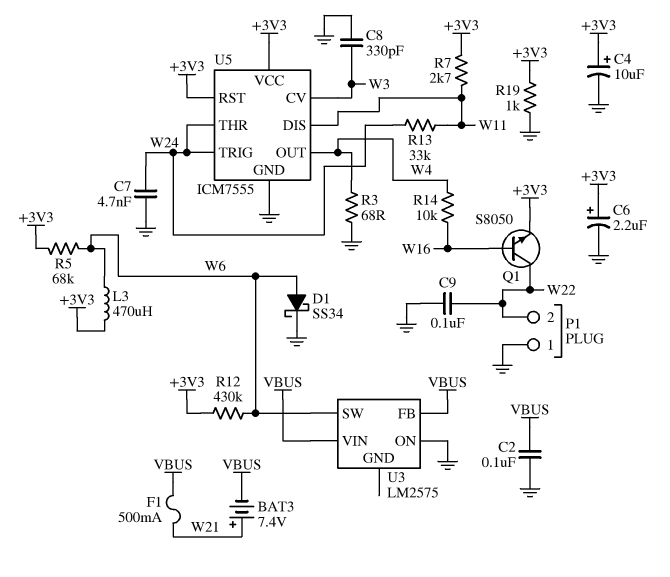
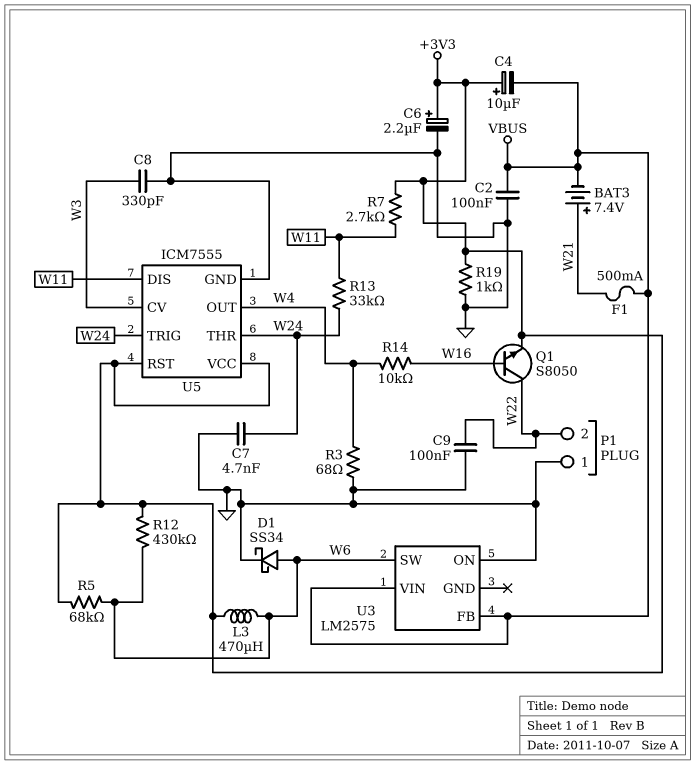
C4: 10uF (plus +3V3, minus GND) -> 10uF (plus +3V3, minus VBUS)

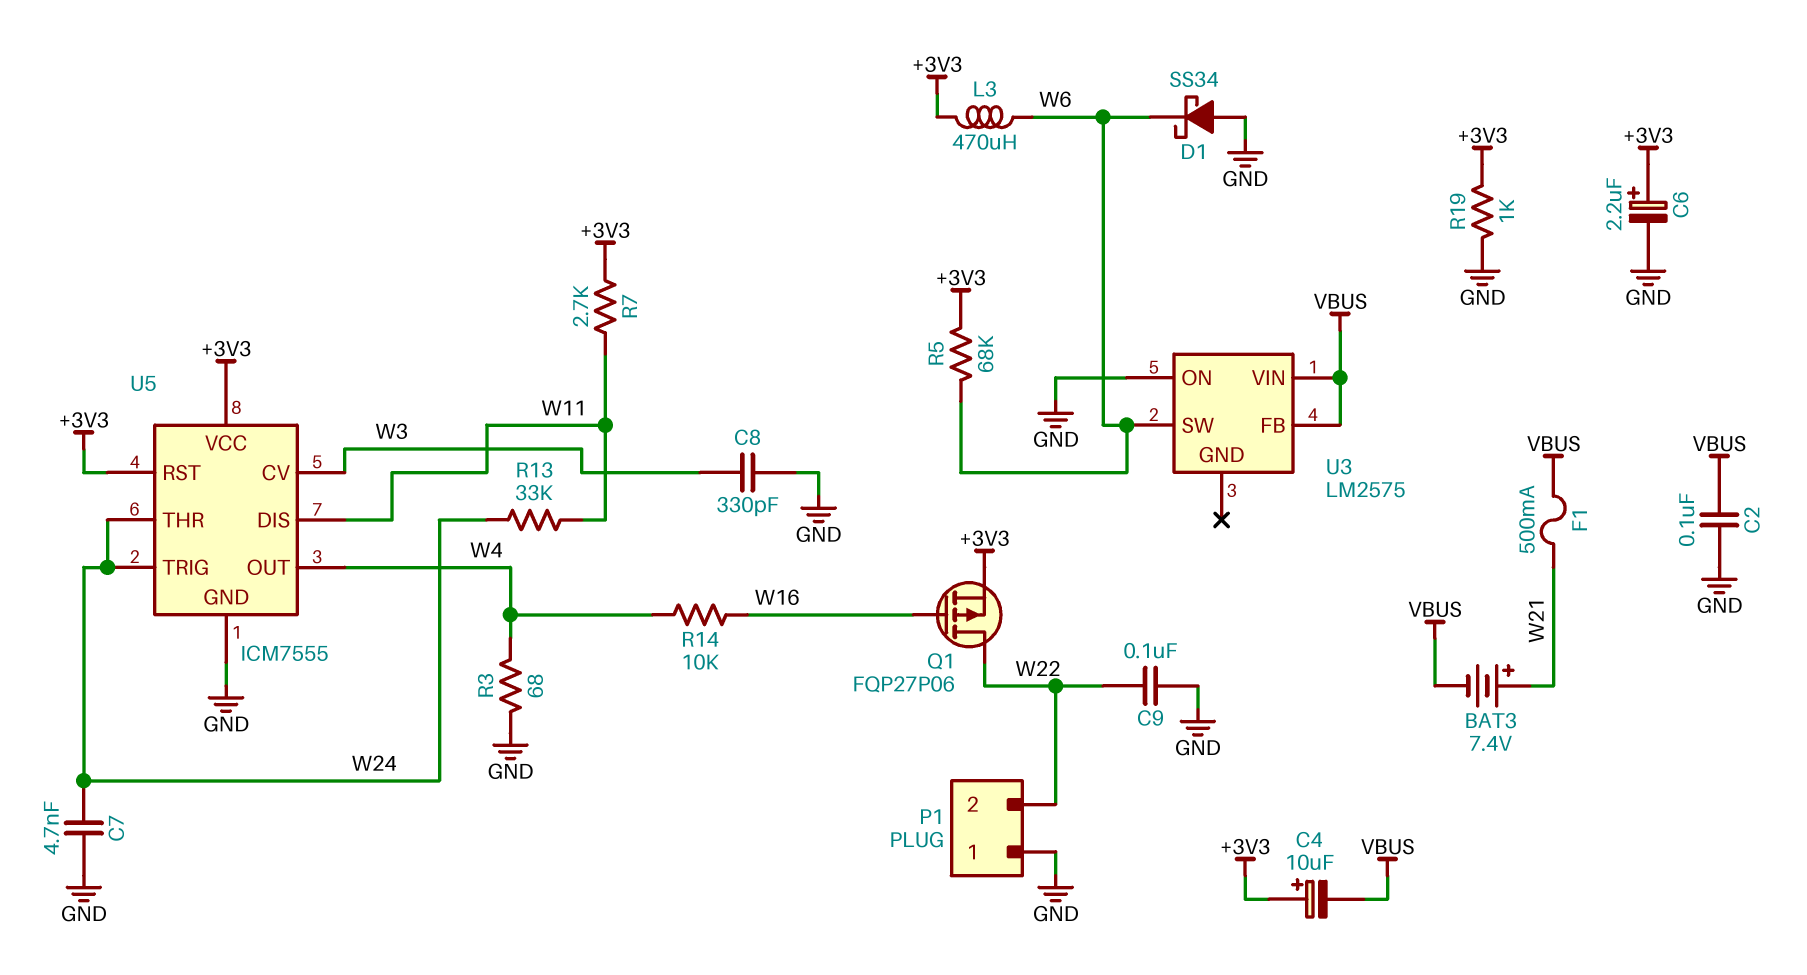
D1: schottky SS34 (A W6, K GND) -> schottky SS34 (A GND, K W6)
Q1: NPN S8050 (B W16, C W22, E +3V3) -> PMOS FQP27P06 (G W16, D W22, S +3V3)
R12: 430k (+3V3, W6) -> none

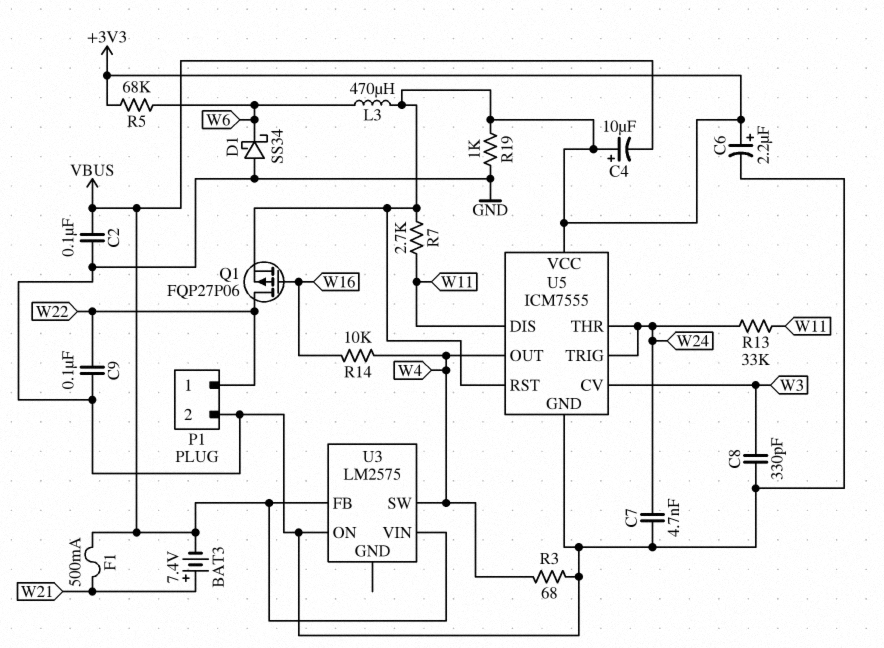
P1 pin 1: GND -> W22
P1 pin 2: W22 -> GND
U3 pin SW: W6 -> W4

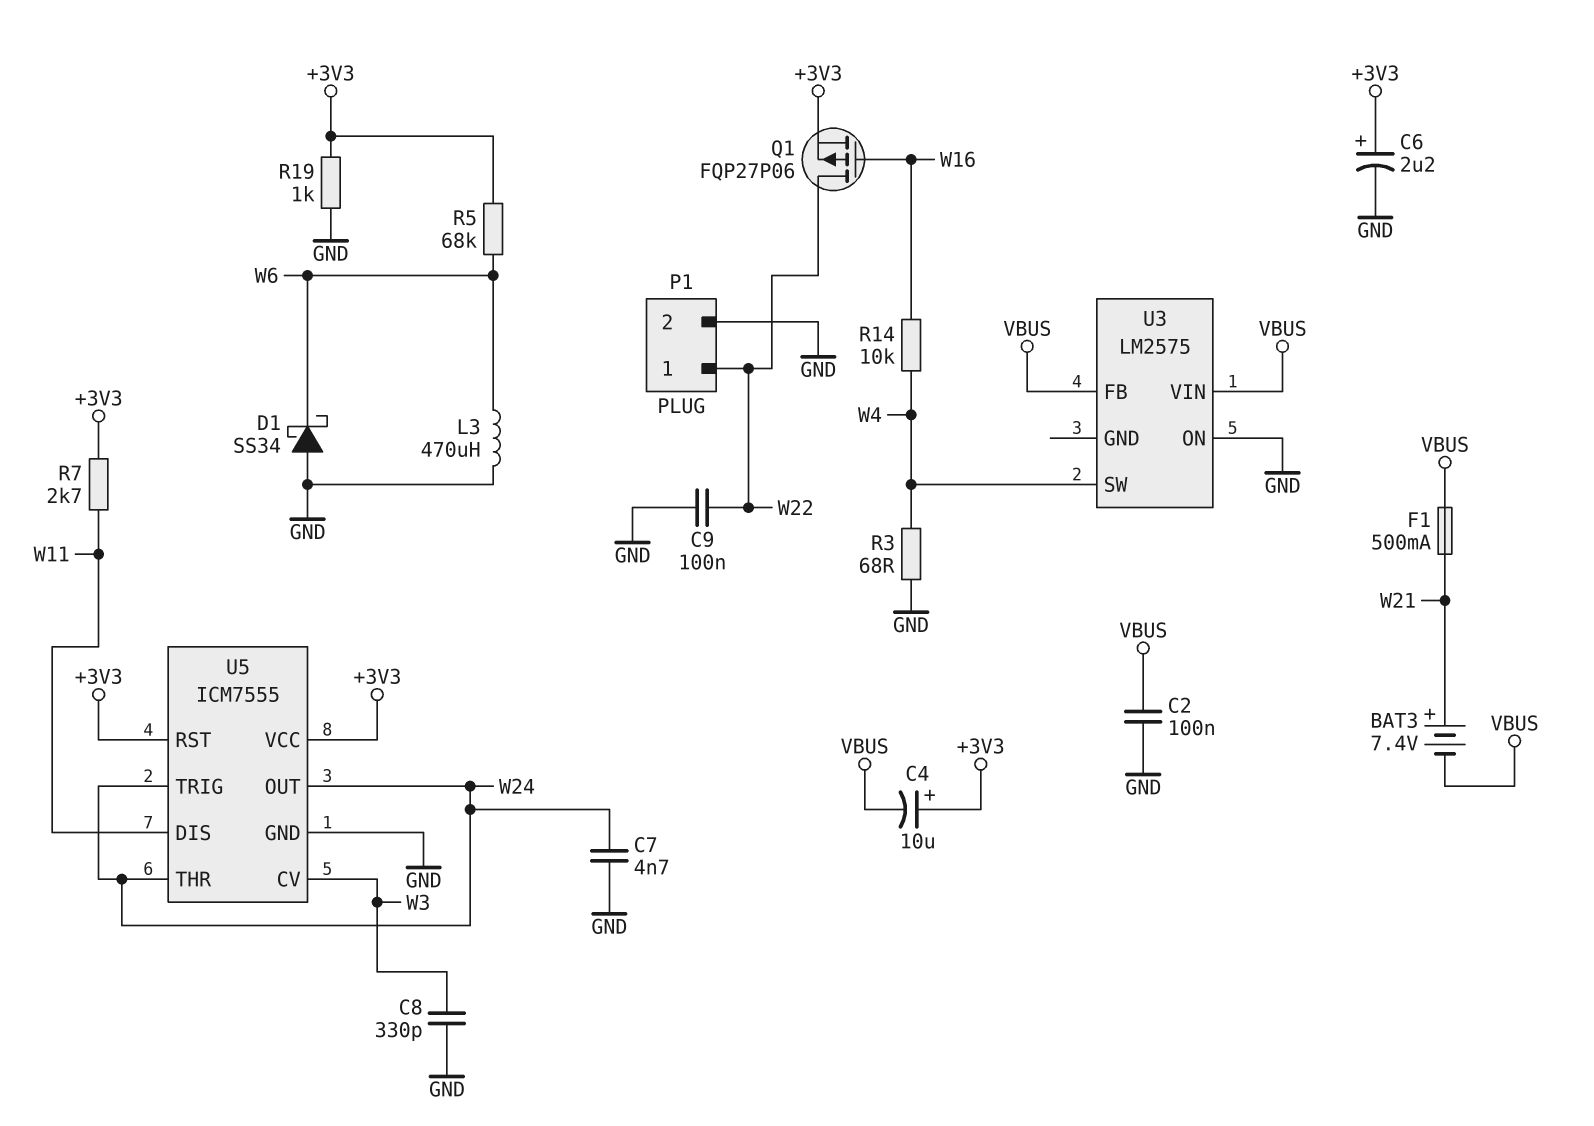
L3: 470uH (+3V3, W6) -> 470uH (GND, W6)
R13: 33k (W11, W24) -> none
U5 pin OUT: W4 -> W24

